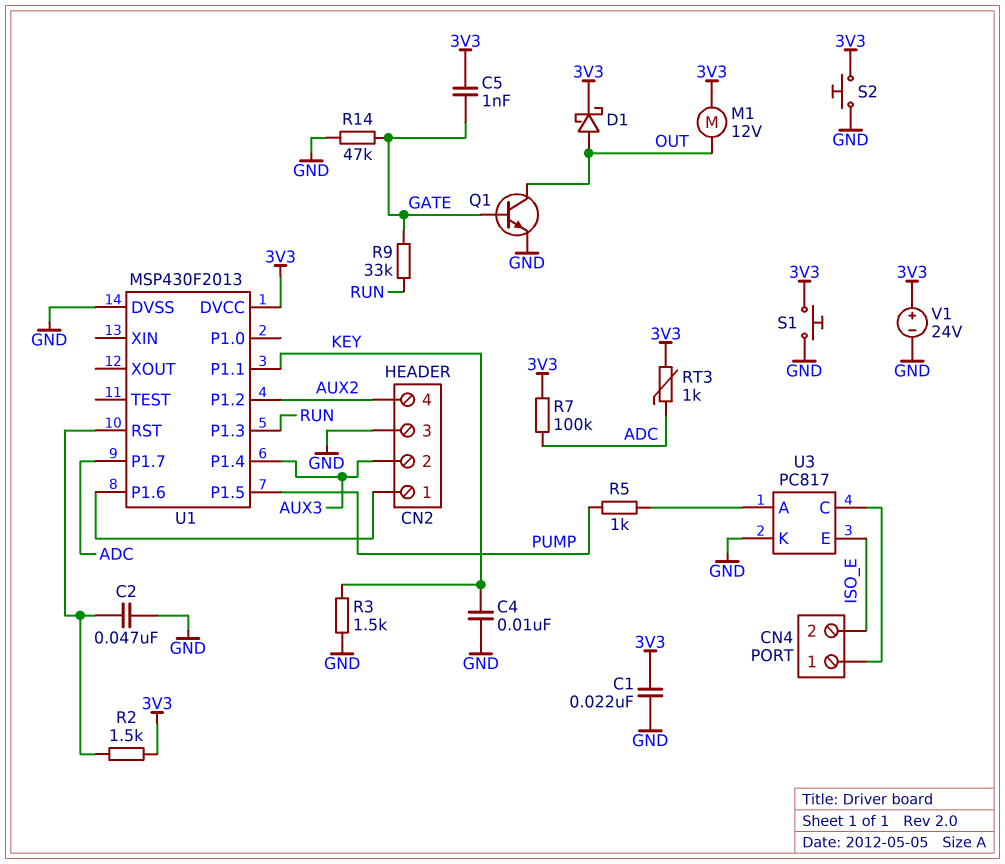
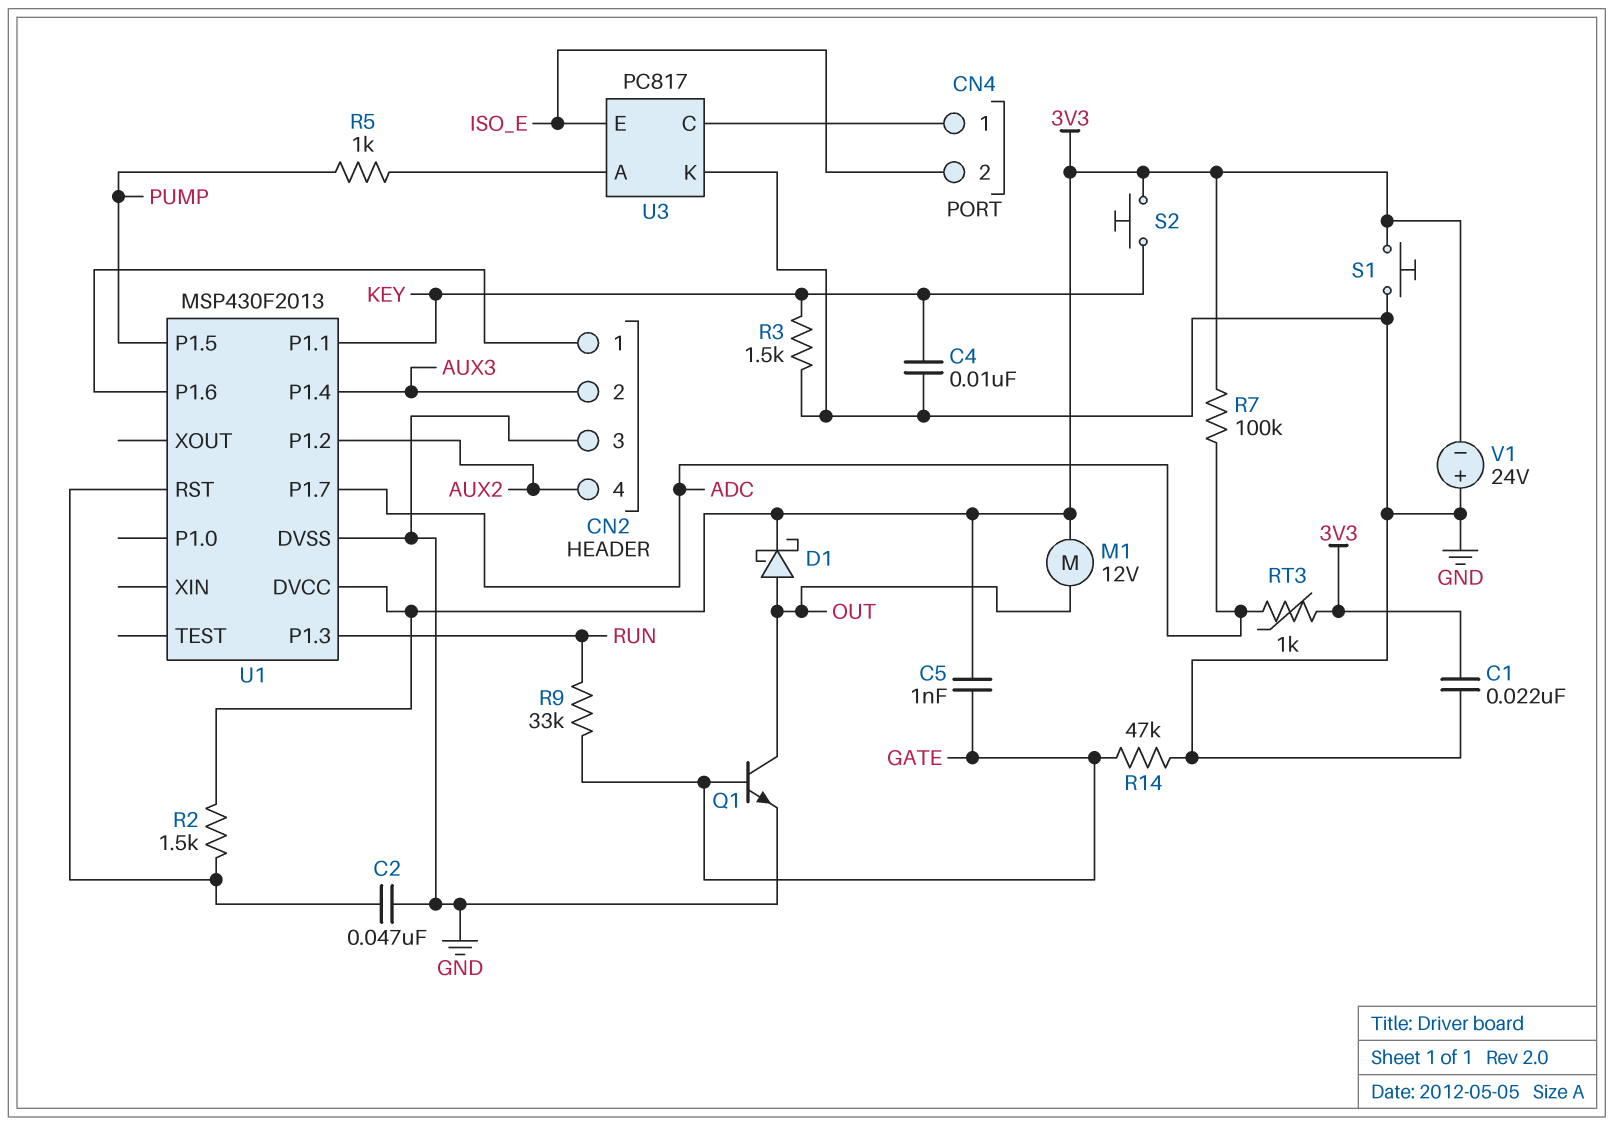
S2: button (3V3, GND) -> button (3V3, KEY)
V1: 24V (plus 3V3, minus GND) -> 24V (plus GND, minus 3V3)

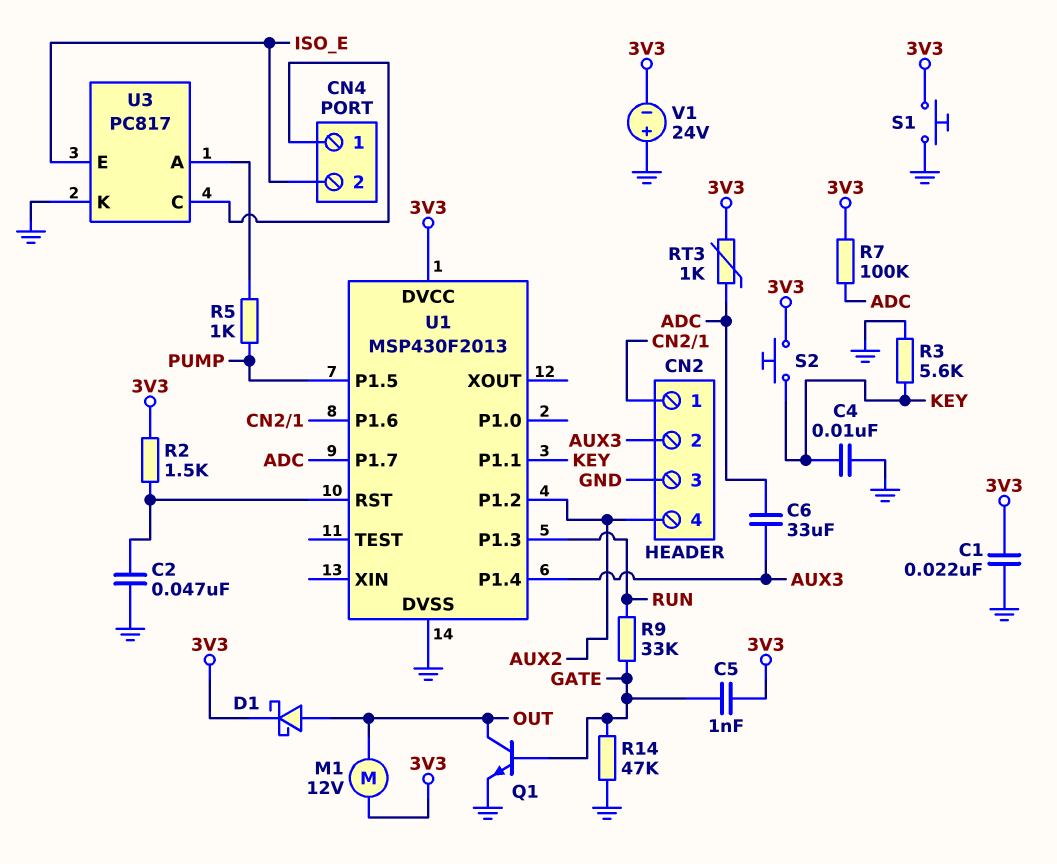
C6: none -> 33uF (ADC, AUX3)
R3: 1.5k (GND, KEY) -> 5.6k (GND, KEY)

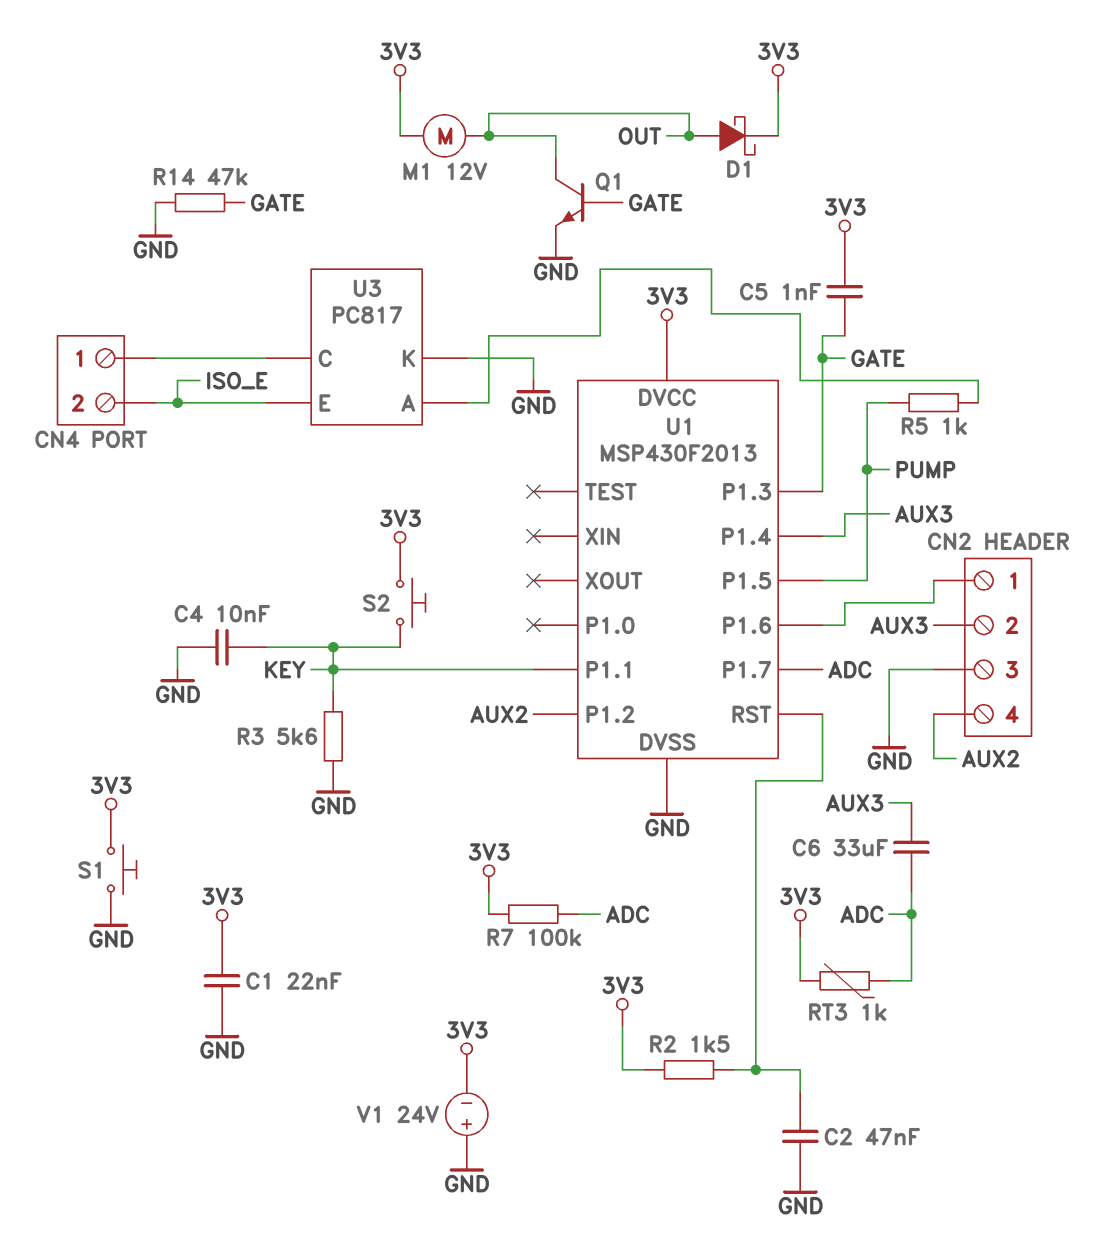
R9: 33k (GATE, RUN) -> none
U1 pin P1.3: RUN -> GATE

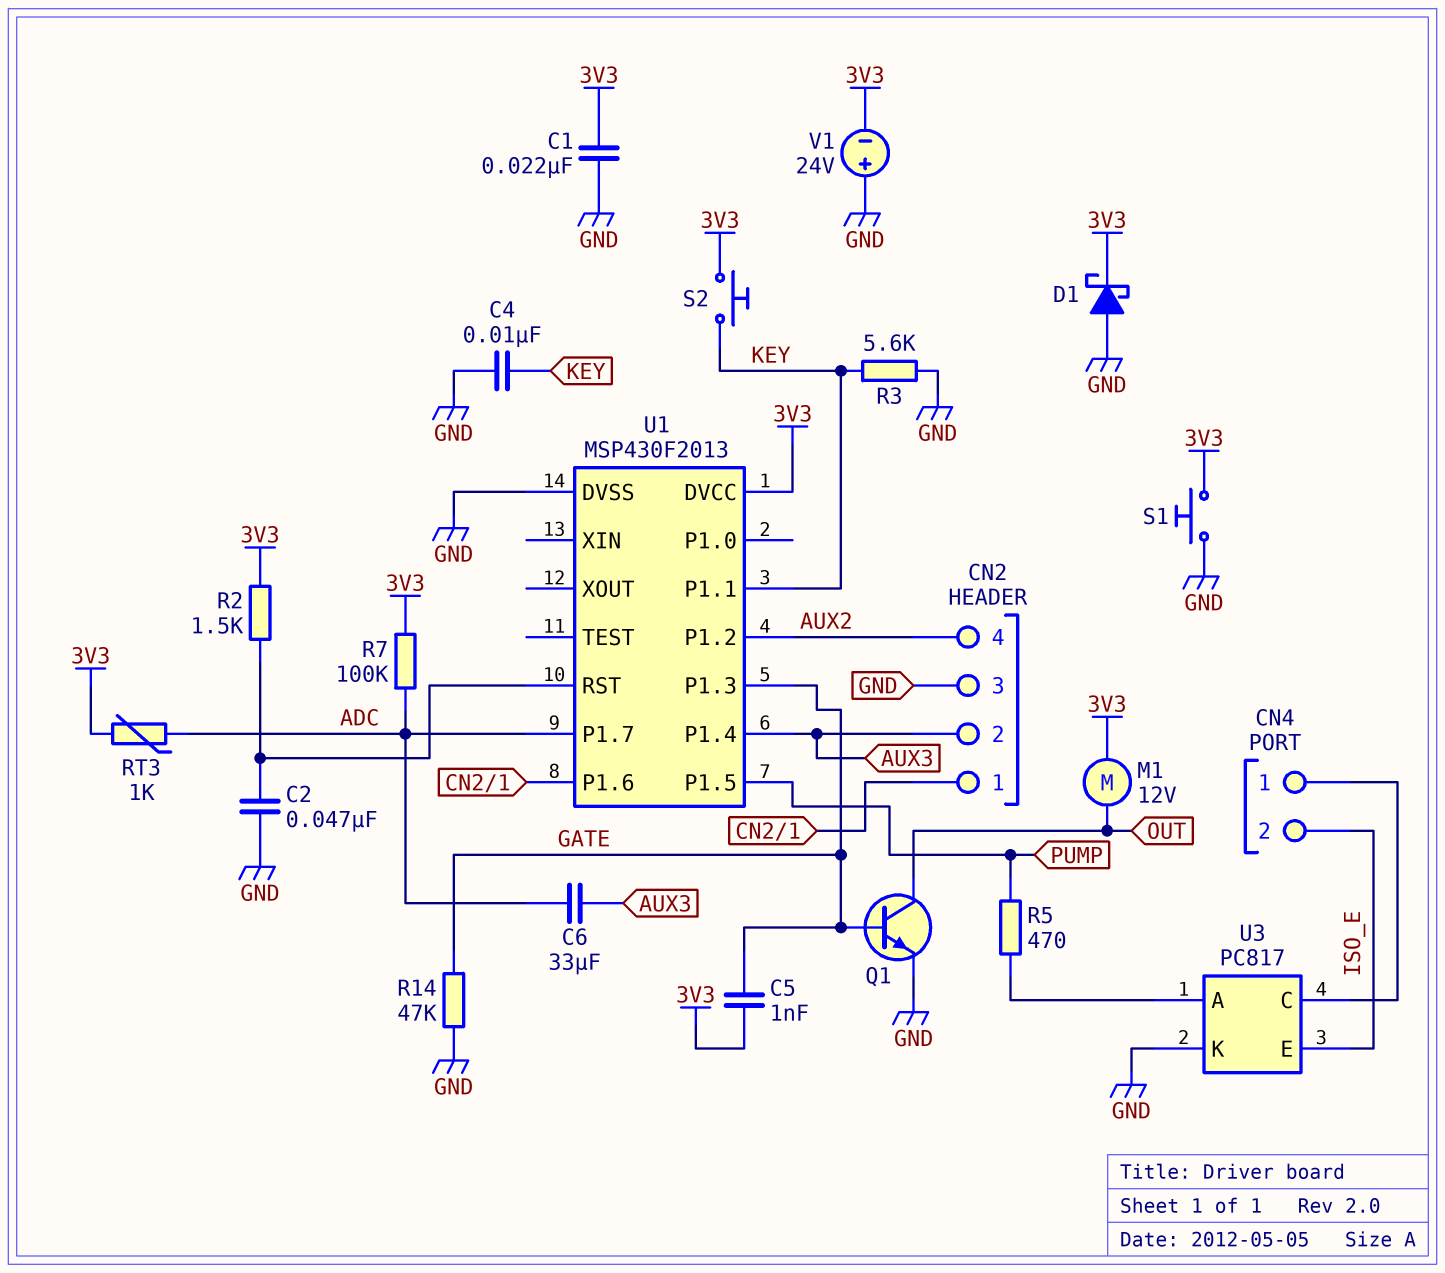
D1: schottky (A OUT, K 3V3) -> schottky (A GND, K 3V3)
R5: 1k (PUMP, U3/A) -> 470 (PUMP, U3/A)

